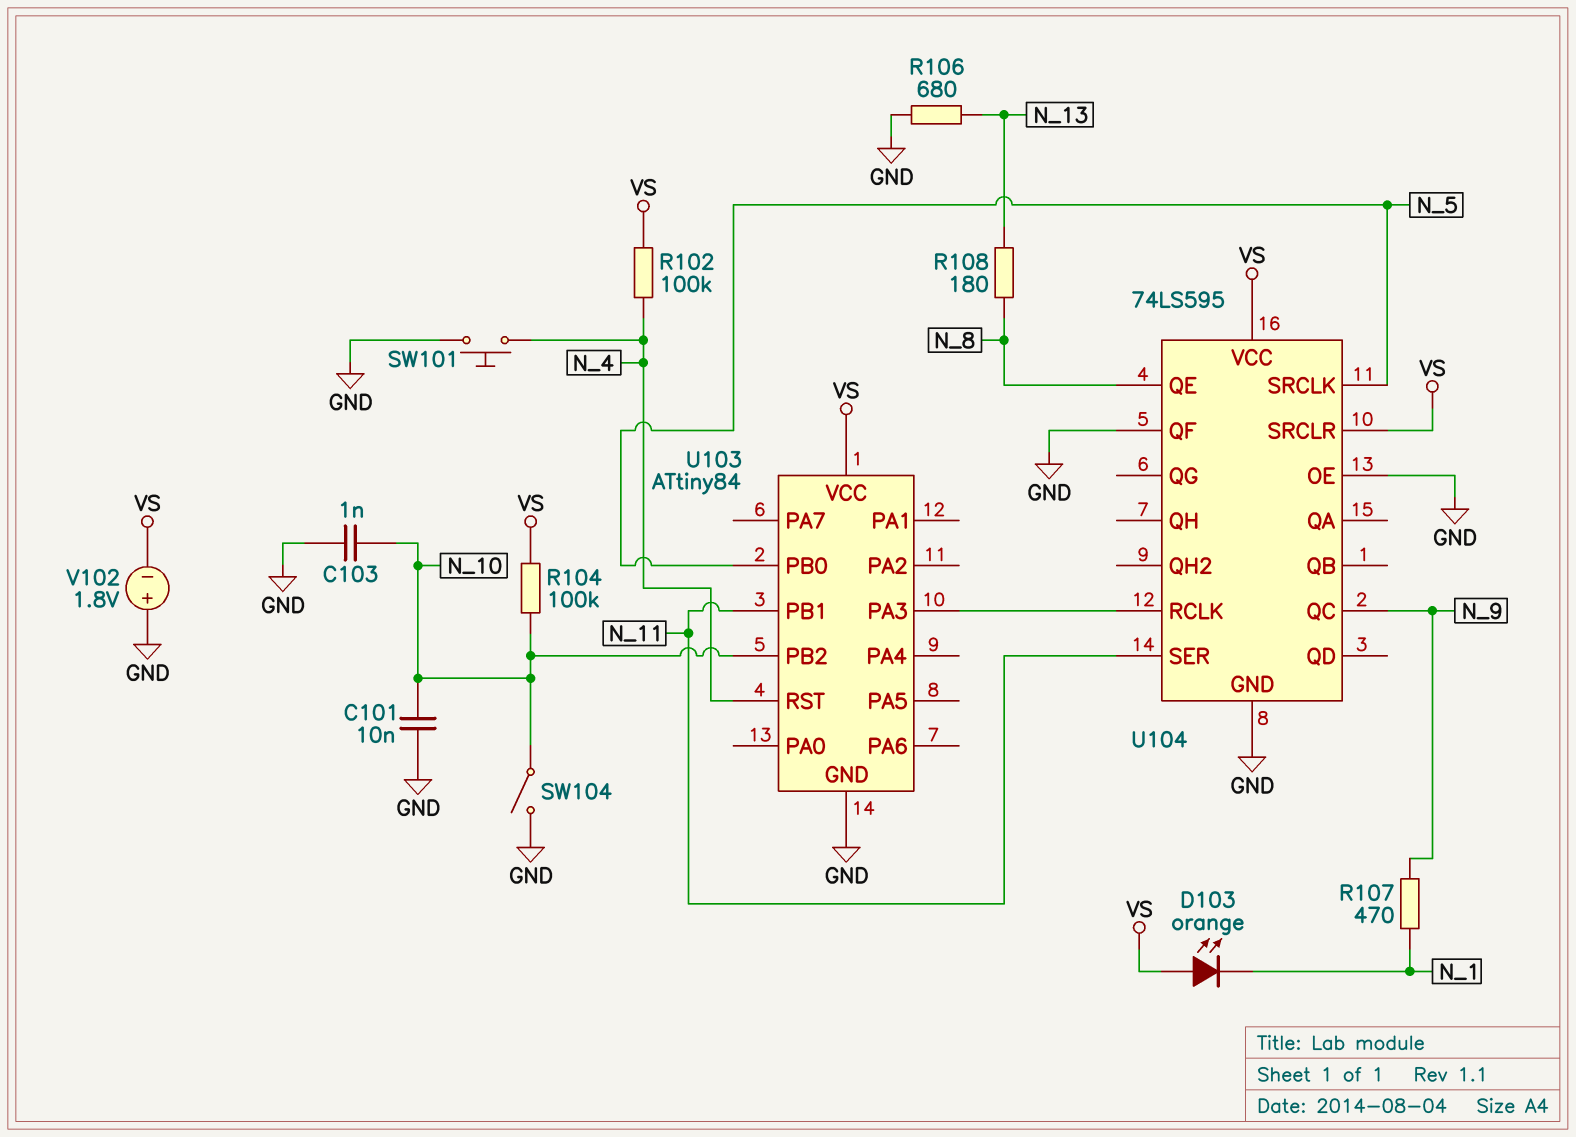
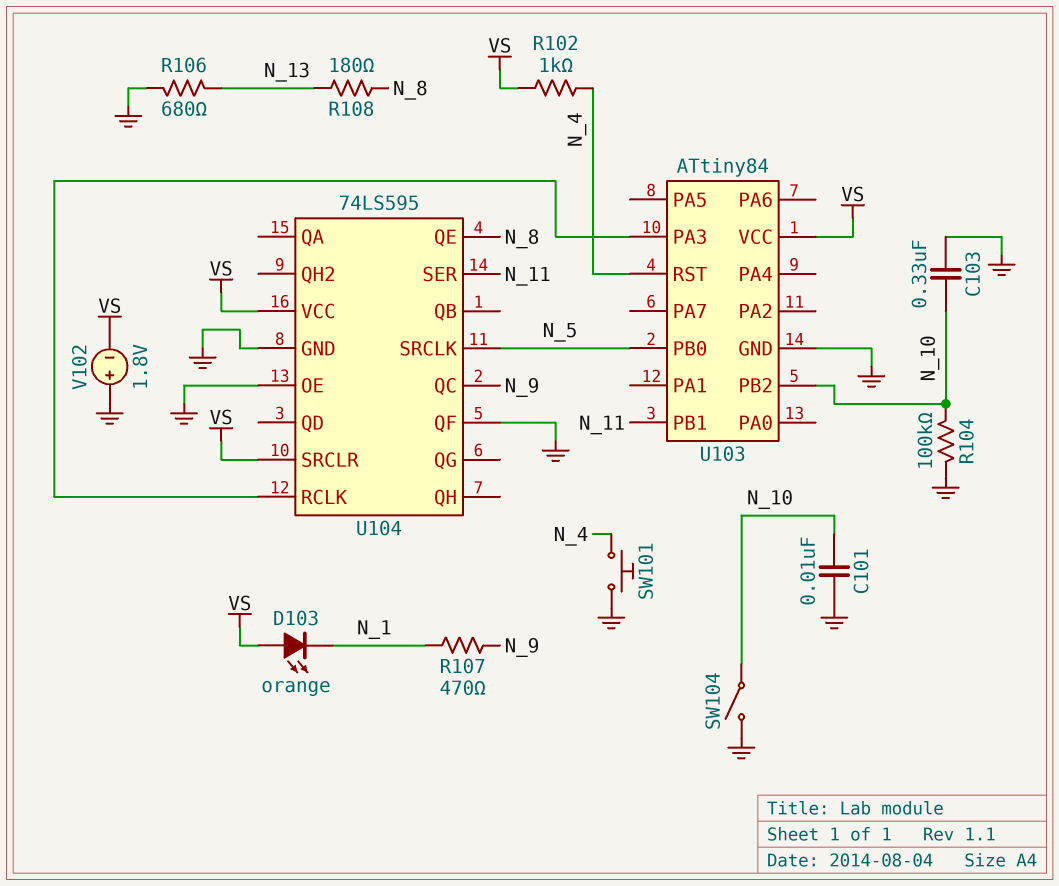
C103: 1nF (GND, N_10) -> 330nF (GND, N_10)
R102: 100k (N_4, VS) -> 1k (N_4, VS)
R104: 100k (N_10, VS) -> 100k (GND, N_10)

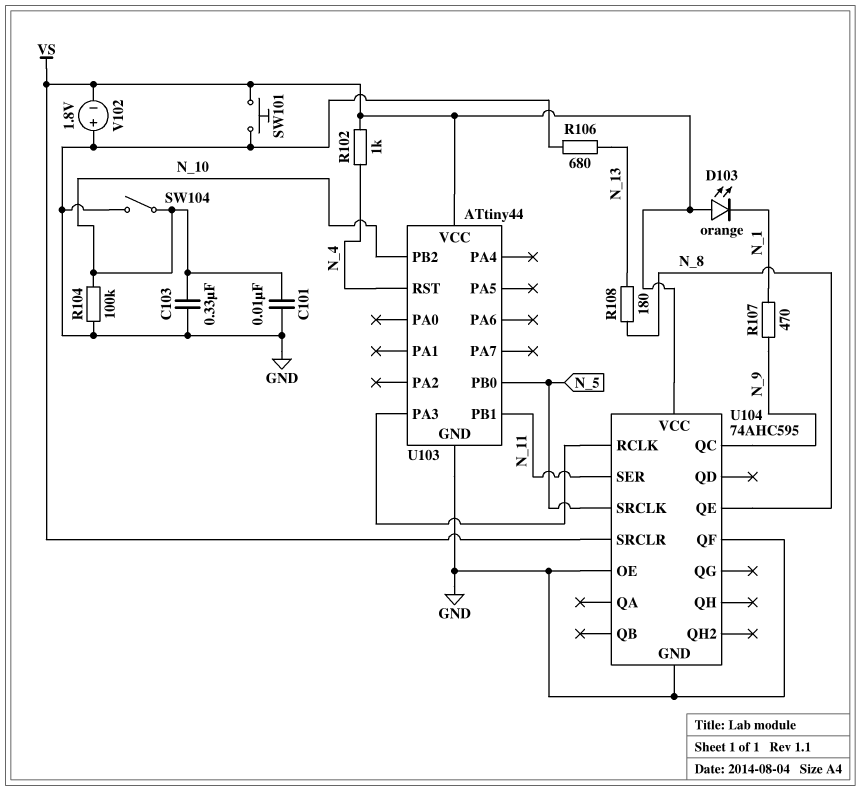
SW101: button (GND, N_4) -> button (GND, VS)
U103: ATtiny84 -> ATtiny44
U104: 74LS595 -> 74AHC595

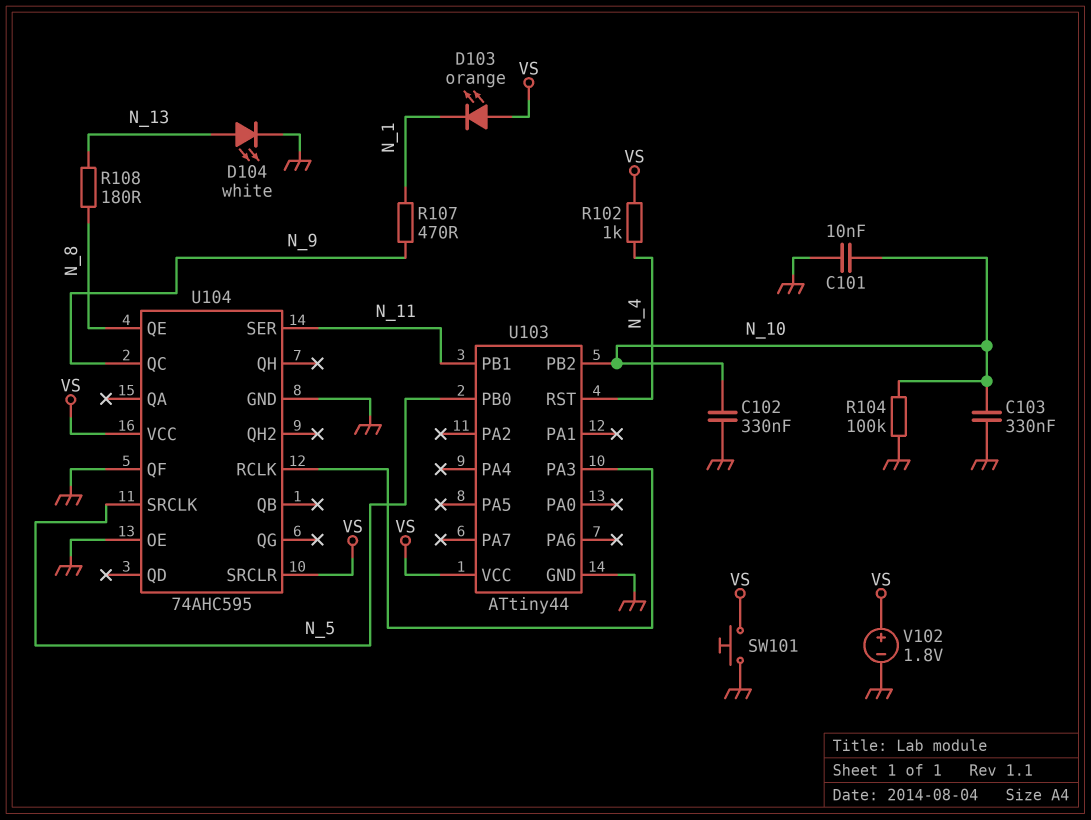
C102: none -> 330nF (GND, N_10)
D104: none -> LED white (A N_13, K GND)
R106: 680 (GND, N_13) -> none
SW104: switch (GND, N_10) -> none
V102: 1.8V (plus GND, minus VS) -> 1.8V (plus VS, minus GND)

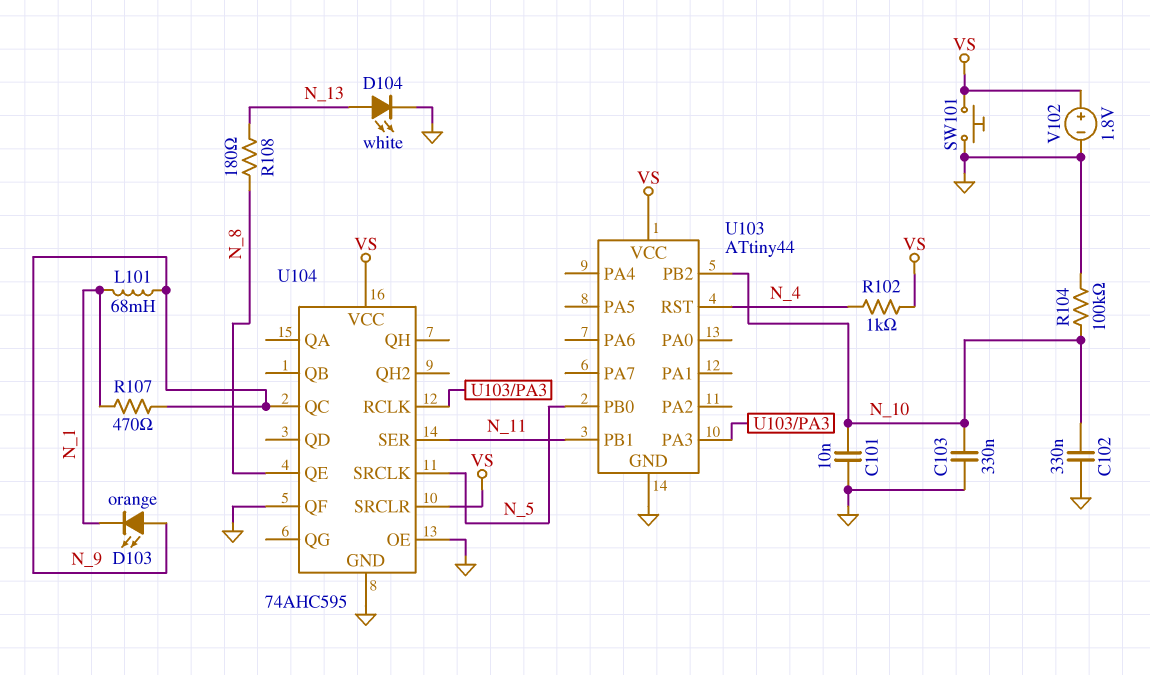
D103: LED orange (A VS, K N_1) -> LED orange (A N_9, K N_1)
L101: none -> 68mH (N_1, N_9)

